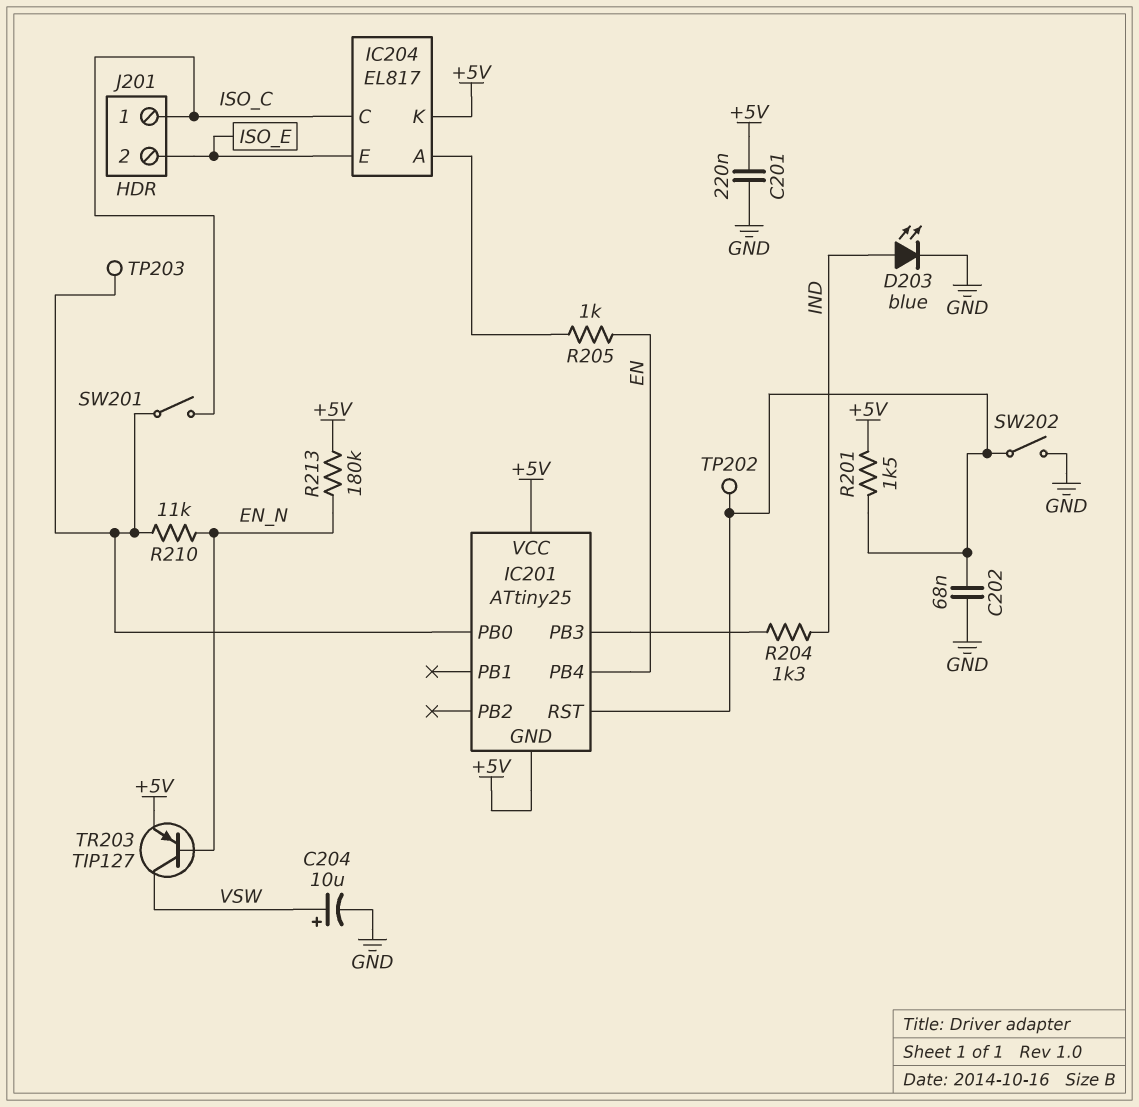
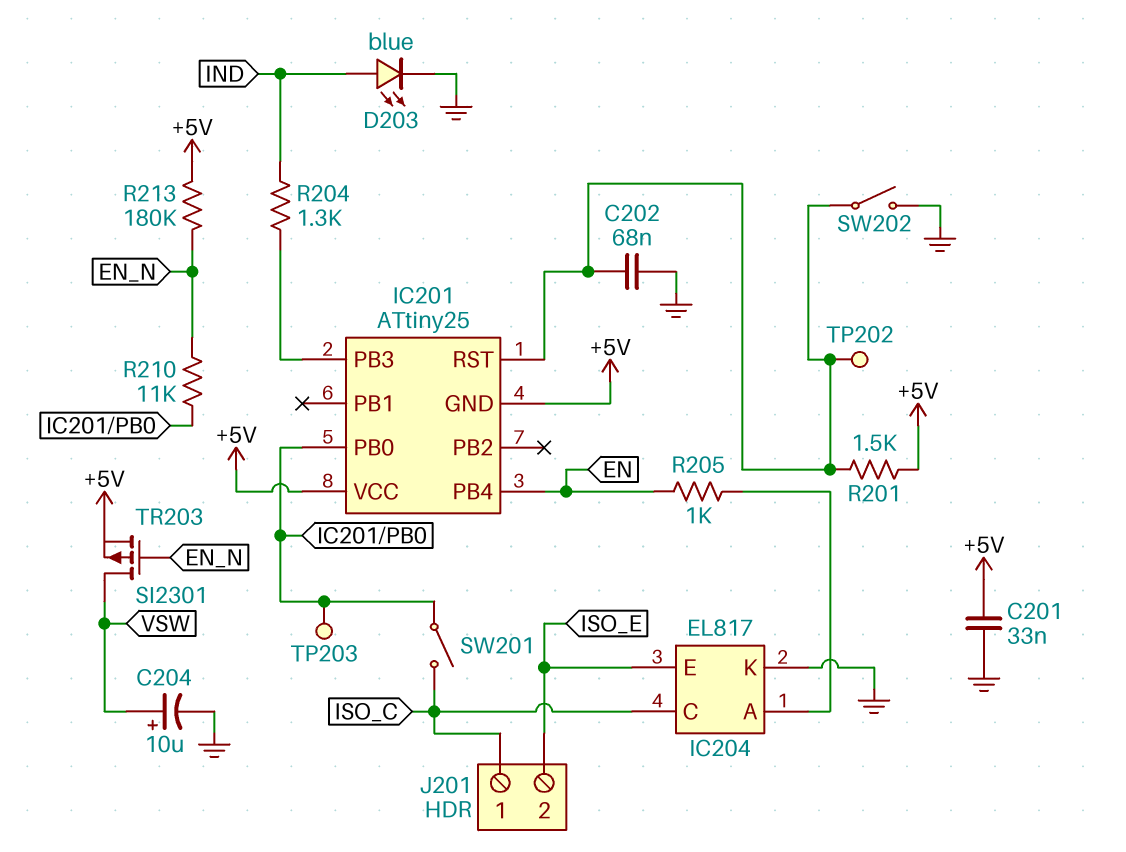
C201: 220nF (+5V, GND) -> 33nF (+5V, GND)
IC204 pin K: +5V -> GND
TR203: PNP TIP127 (B EN_N, C VSW, E +5V) -> PMOS SI2301 (G EN_N, D VSW, S +5V)

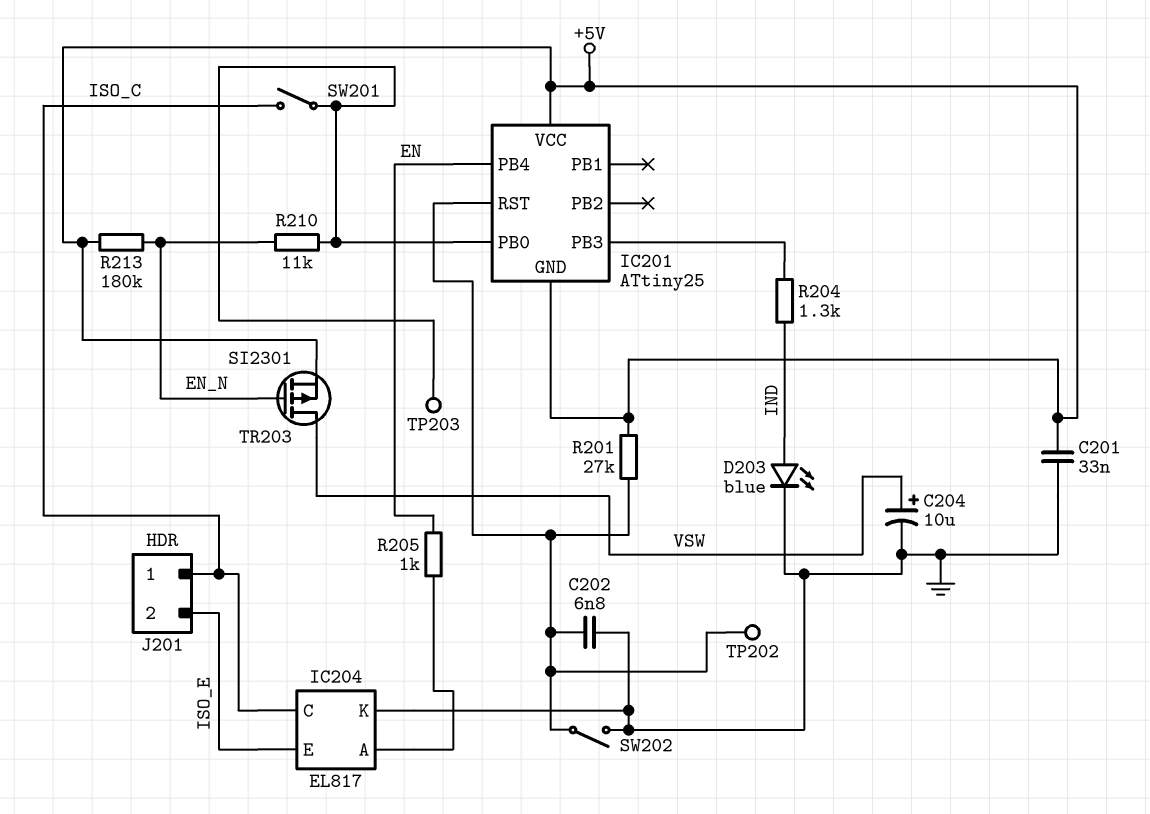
C202: 68nF (GND, IC201/RST) -> 6.8nF (GND, IC201/RST)
R201: 1.5k (+5V, IC201/RST) -> 27k (+5V, IC201/RST)

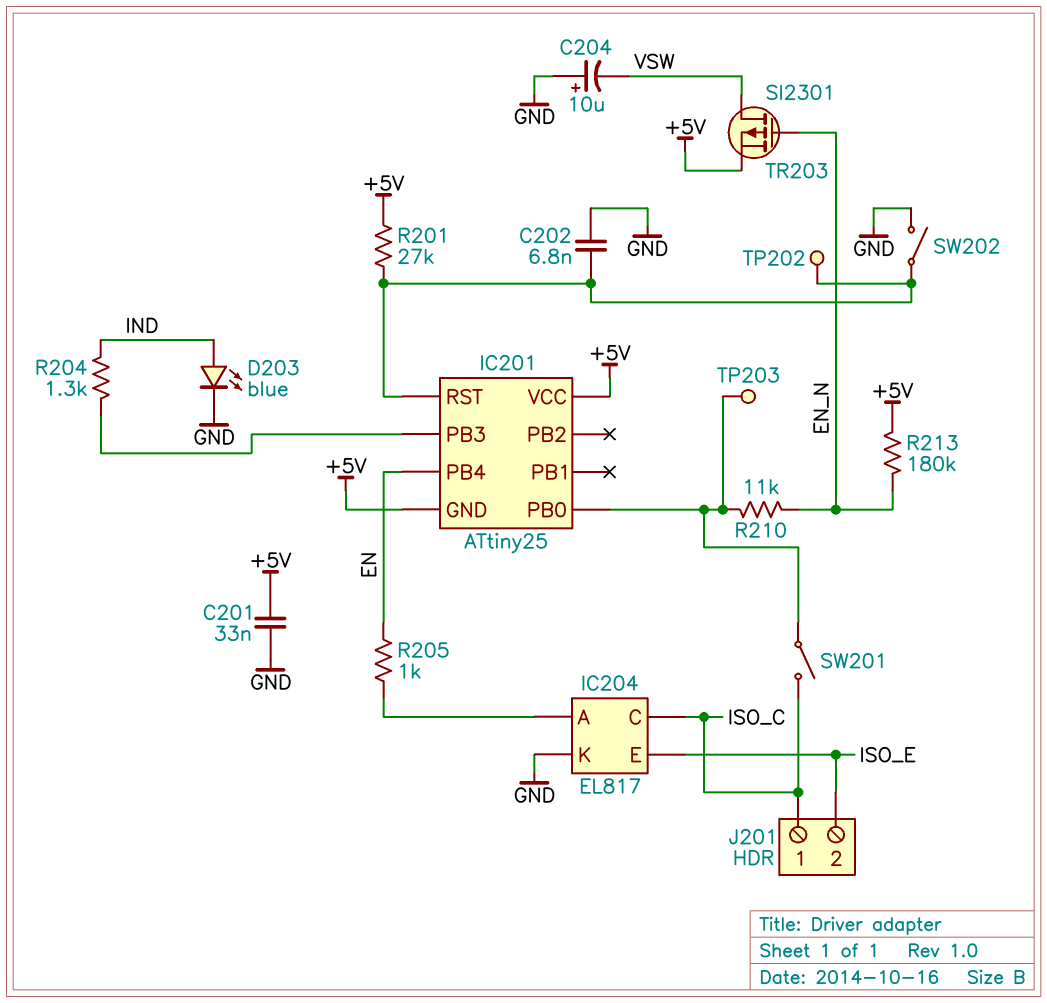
C204: 10uF (plus VSW, minus GND) -> 10uF (plus GND, minus VSW)

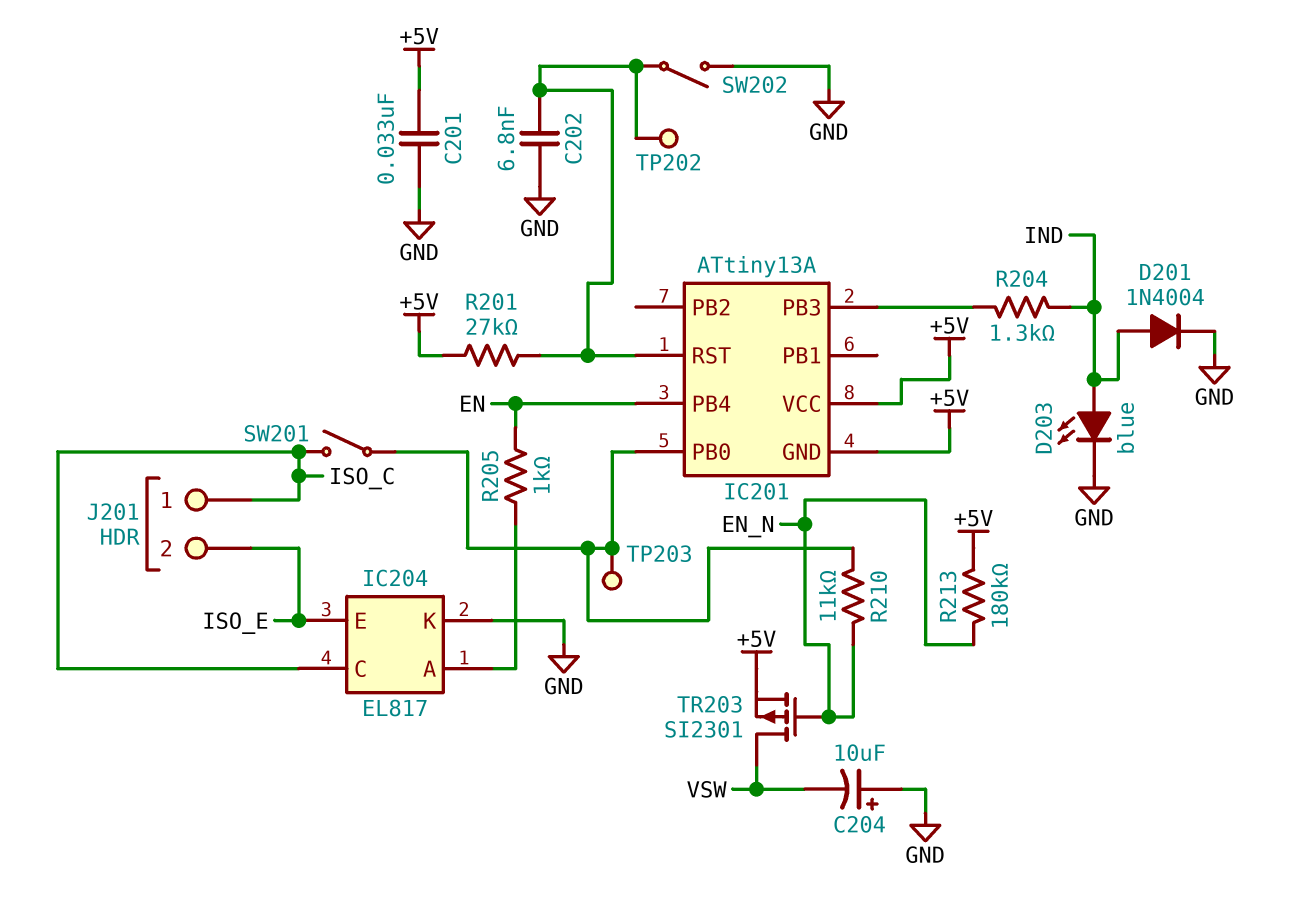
D201: none -> diode 1N4004 (A IND, K GND)
IC201: ATtiny25 -> ATtiny13A

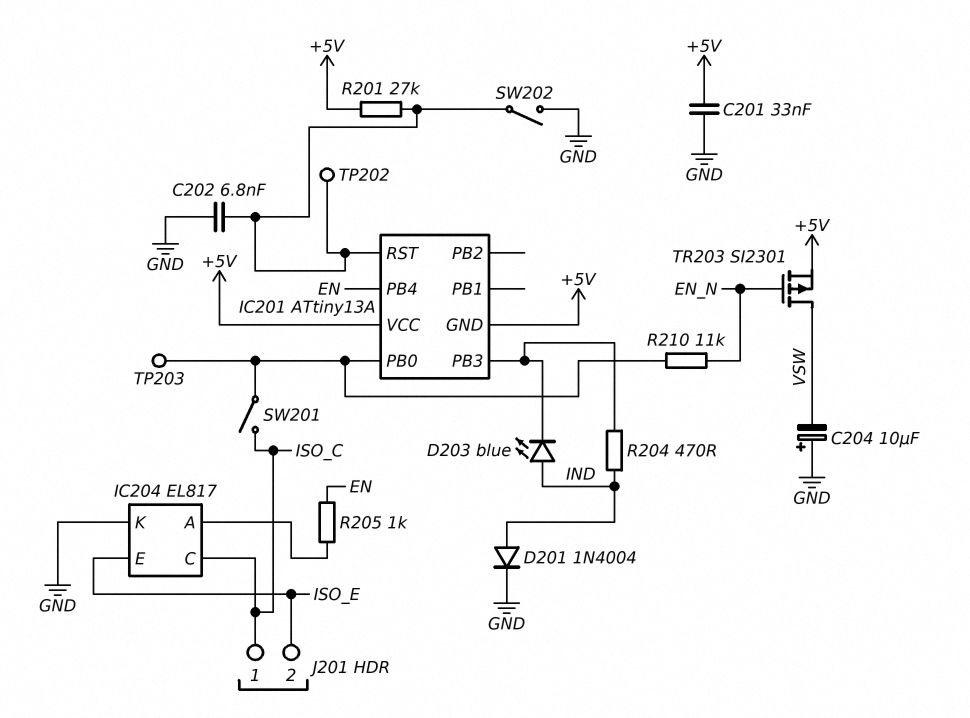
D203: LED blue (A IND, K GND) -> LED blue (A IND, K IC201/PB3)
R204: 1.3k (IC201/PB3, IND) -> 470 (IC201/PB3, IND)
R213: 180k (+5V, EN_N) -> none

